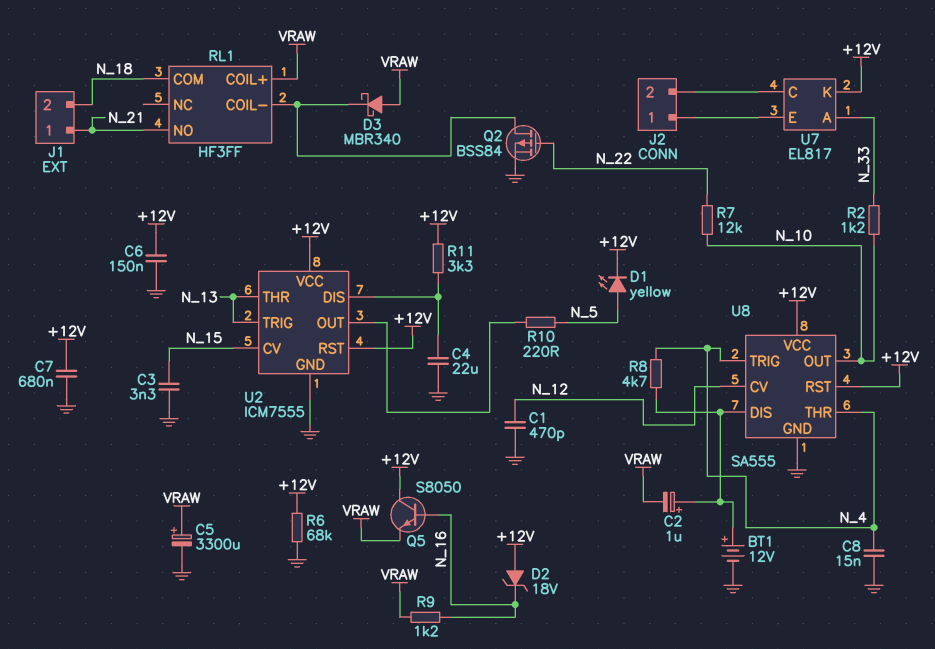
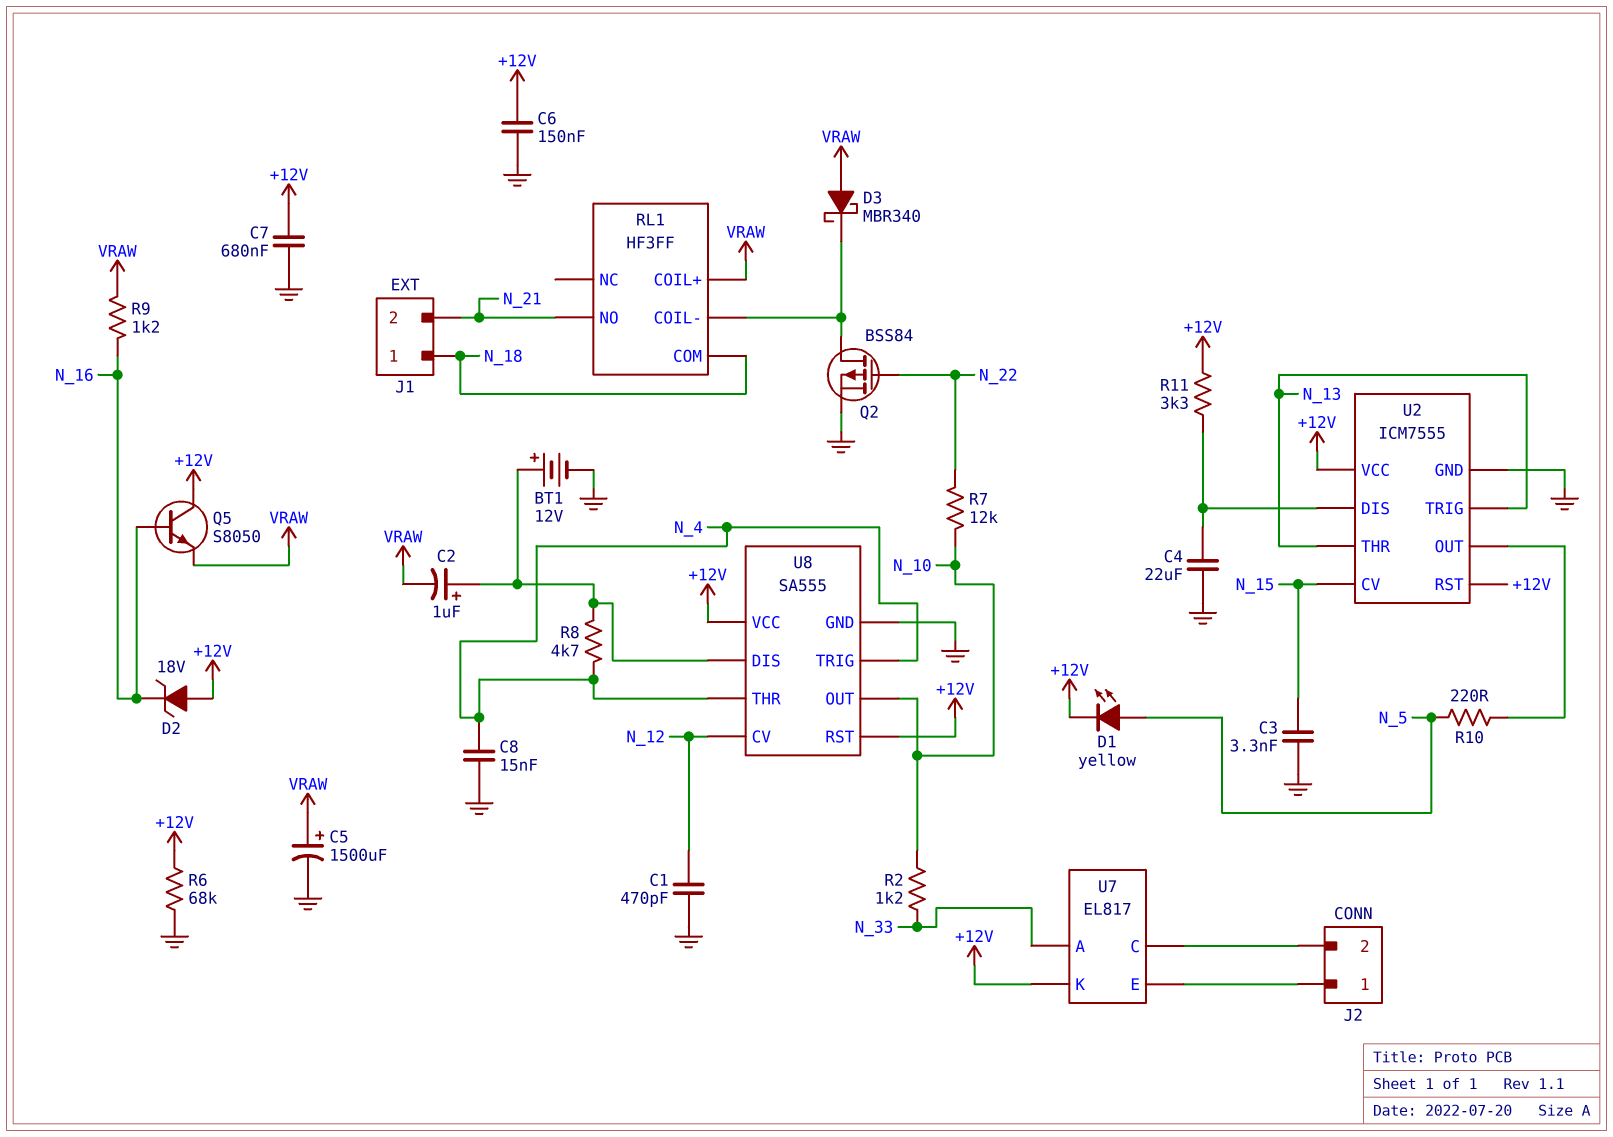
C5: 3300uF (plus VRAW, minus GND) -> 1500uF (plus VRAW, minus GND)
J1 pin 1: N_21 -> N_18
J1 pin 2: N_18 -> N_21

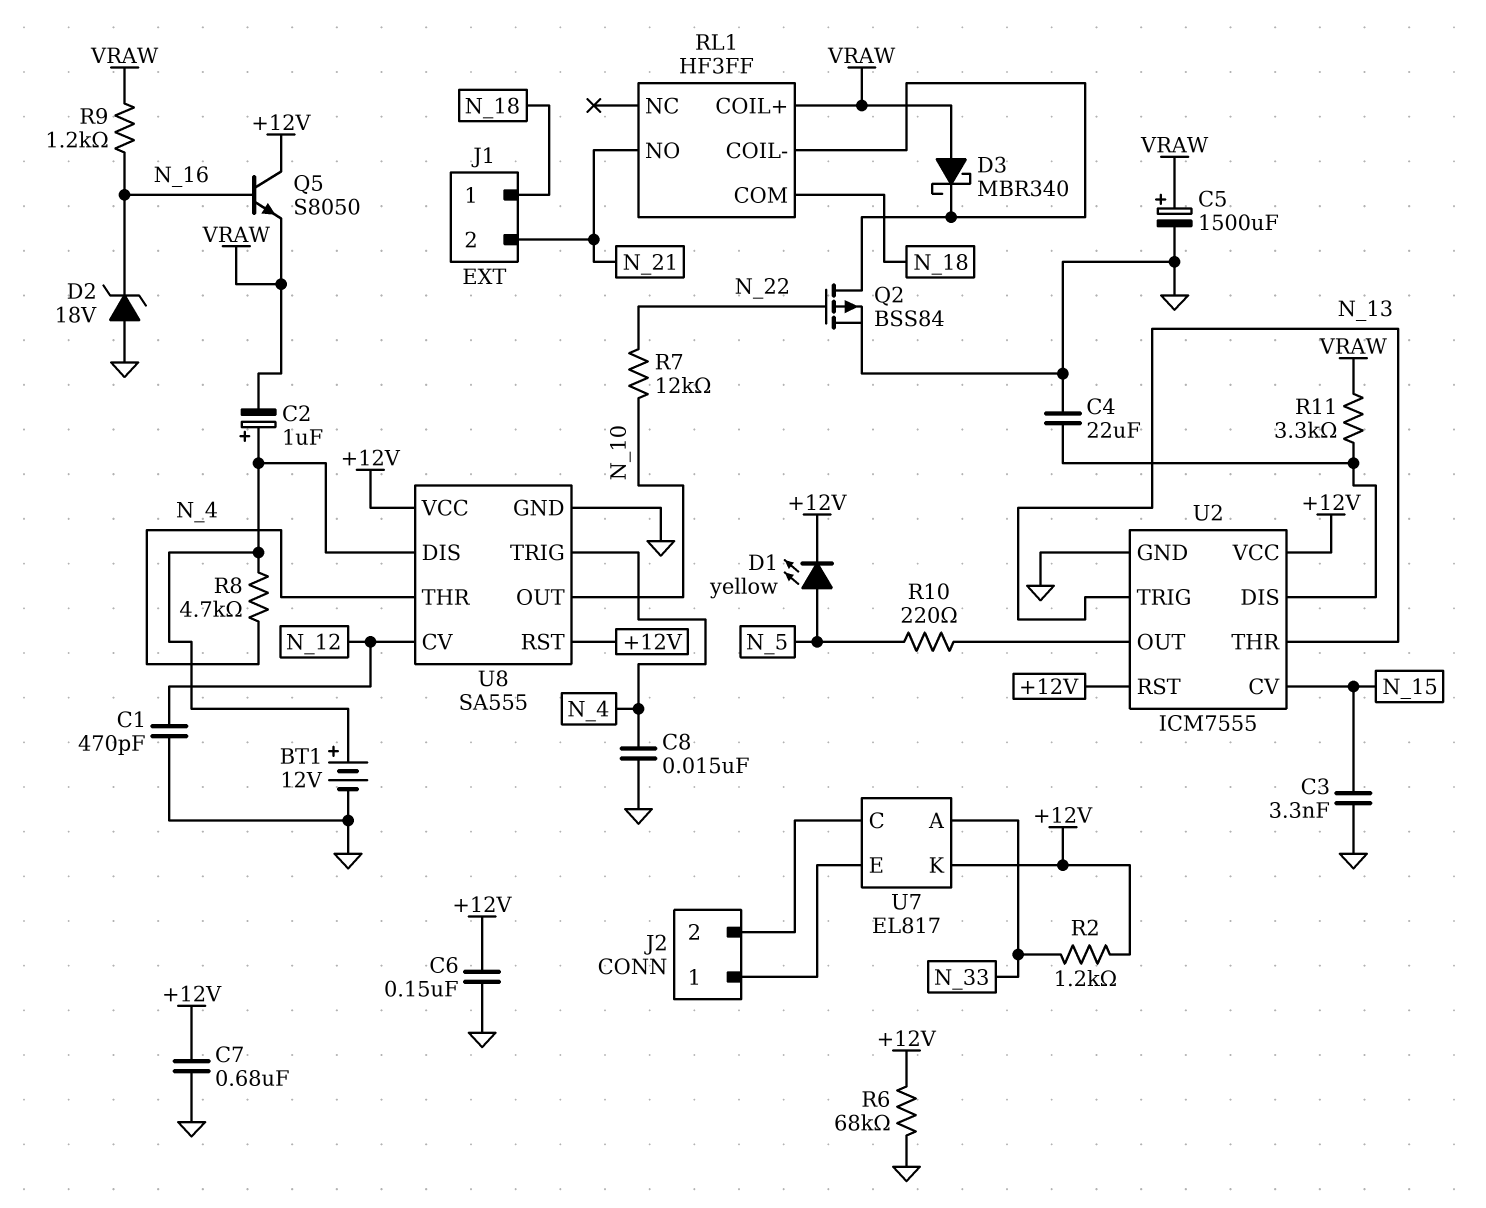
D2: zener 18V (A +12V, K N_16) -> zener 18V (A GND, K N_16)
R2: 1.2k (N_10, N_33) -> 1.2k (+12V, N_33)
R11: 3.3k (+12V, U2/DIS) -> 3.3k (U2/DIS, VRAW)

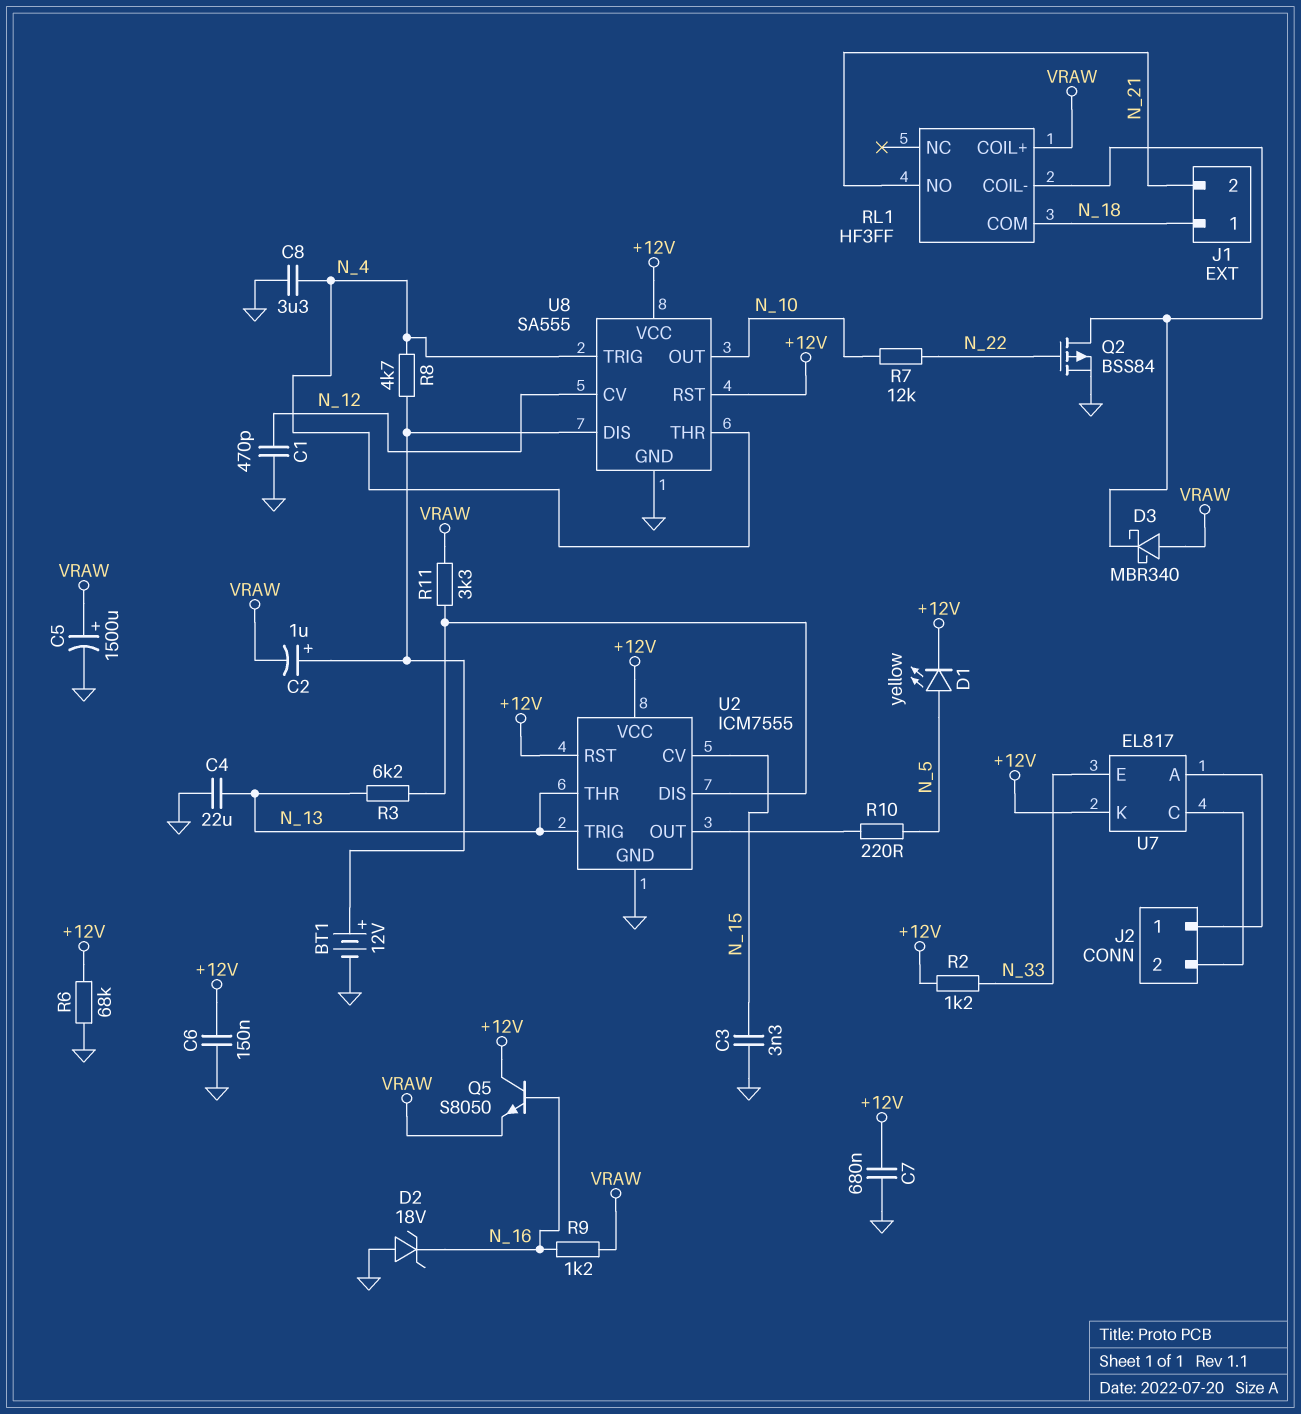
C4: 22uF (GND, U2/DIS) -> 22uF (GND, N_13)
C8: 15nF (GND, N_4) -> 3.3uF (GND, N_4)
R3: none -> 6.2k (N_13, U2/DIS)
U7 pin A: N_33 -> J2/1
U7 pin E: J2/1 -> N_33

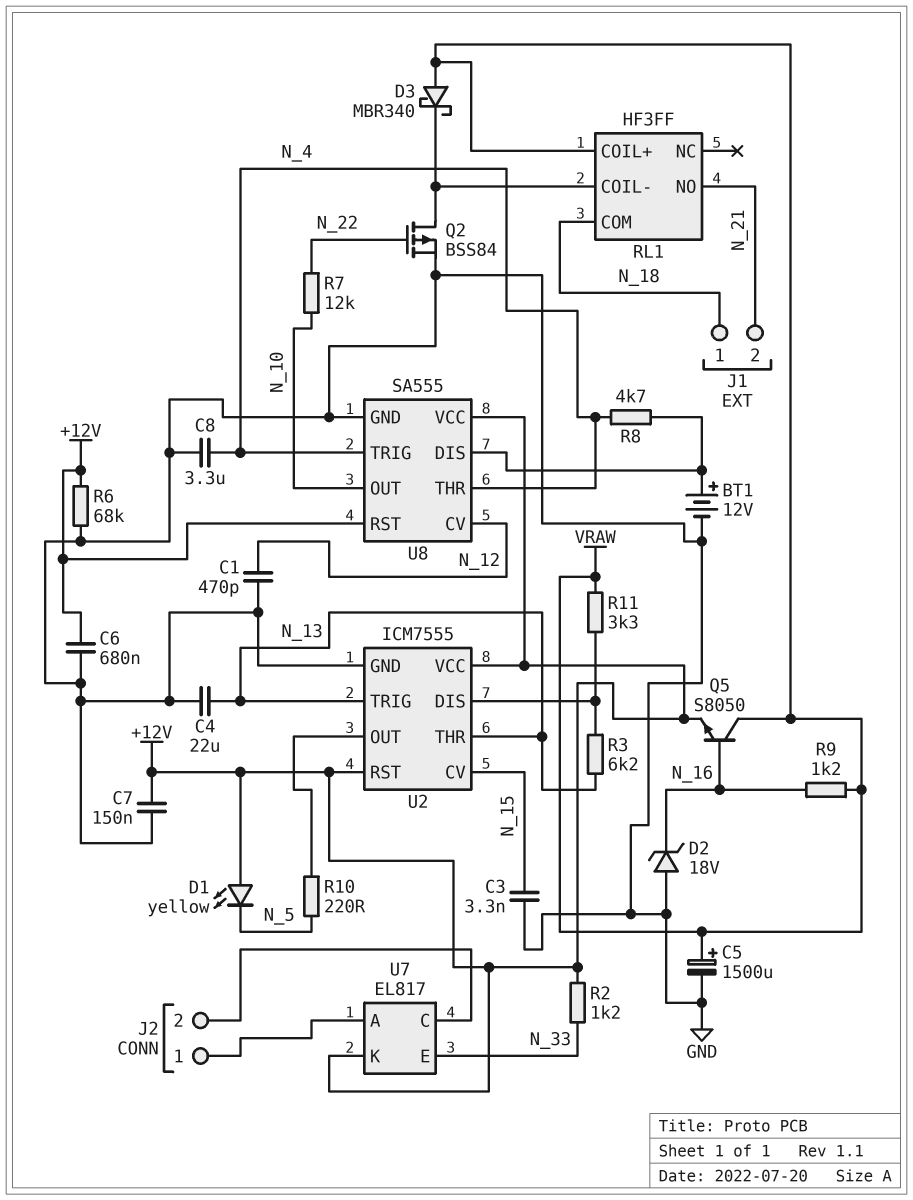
C2: 1uF (plus U8/DIS, minus VRAW) -> none
C6: 150nF (+12V, GND) -> 680nF (+12V, GND)
C7: 680nF (+12V, GND) -> 150nF (+12V, GND)
D1: LED yellow (A N_5, K +12V) -> LED yellow (A +12V, K N_5)
Q5: NPN S8050 (B N_16, C +12V, E VRAW) -> NPN S8050 (B N_16, C VRAW, E +12V)

